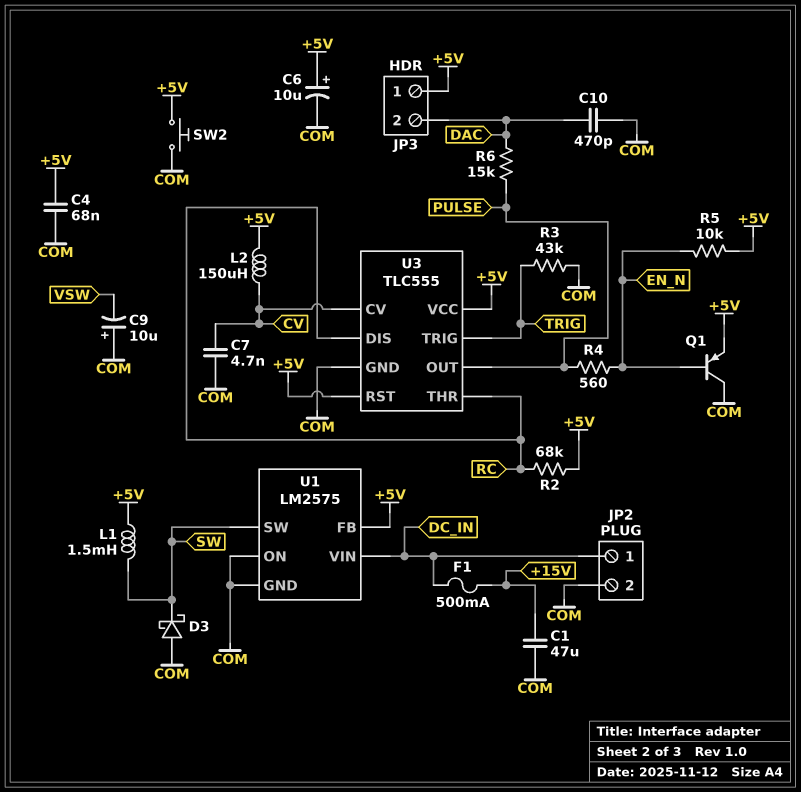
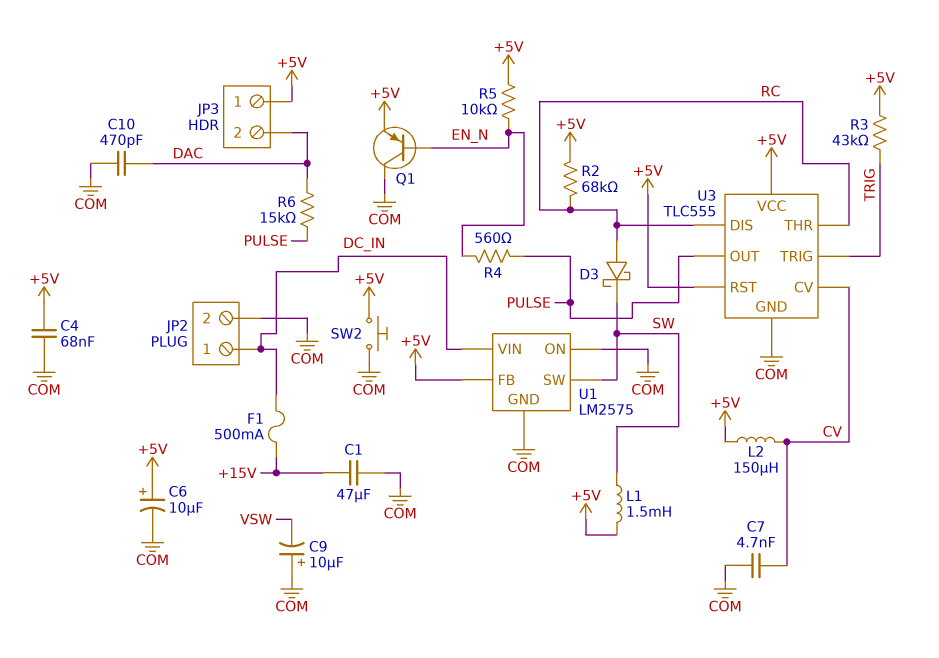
D3: schottky (A COM, K SW) -> schottky (A RC, K SW)
R3: 43k (COM, TRIG) -> 43k (+5V, TRIG)

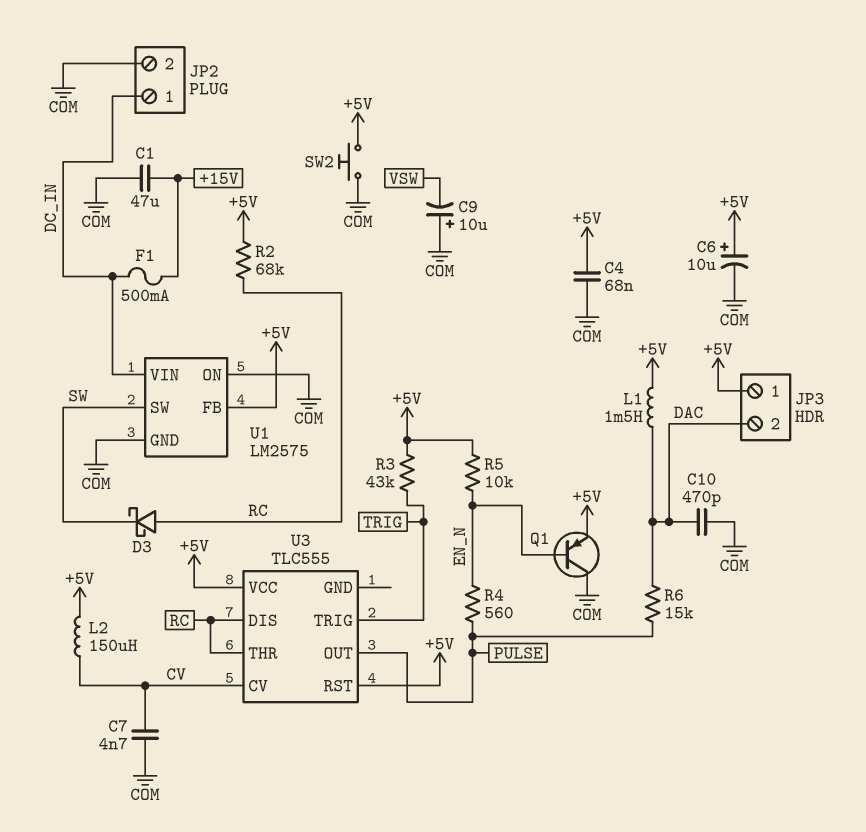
L1: 1.5mH (+5V, SW) -> 1.5mH (+5V, DAC)
U3 pin GND: COM -> none

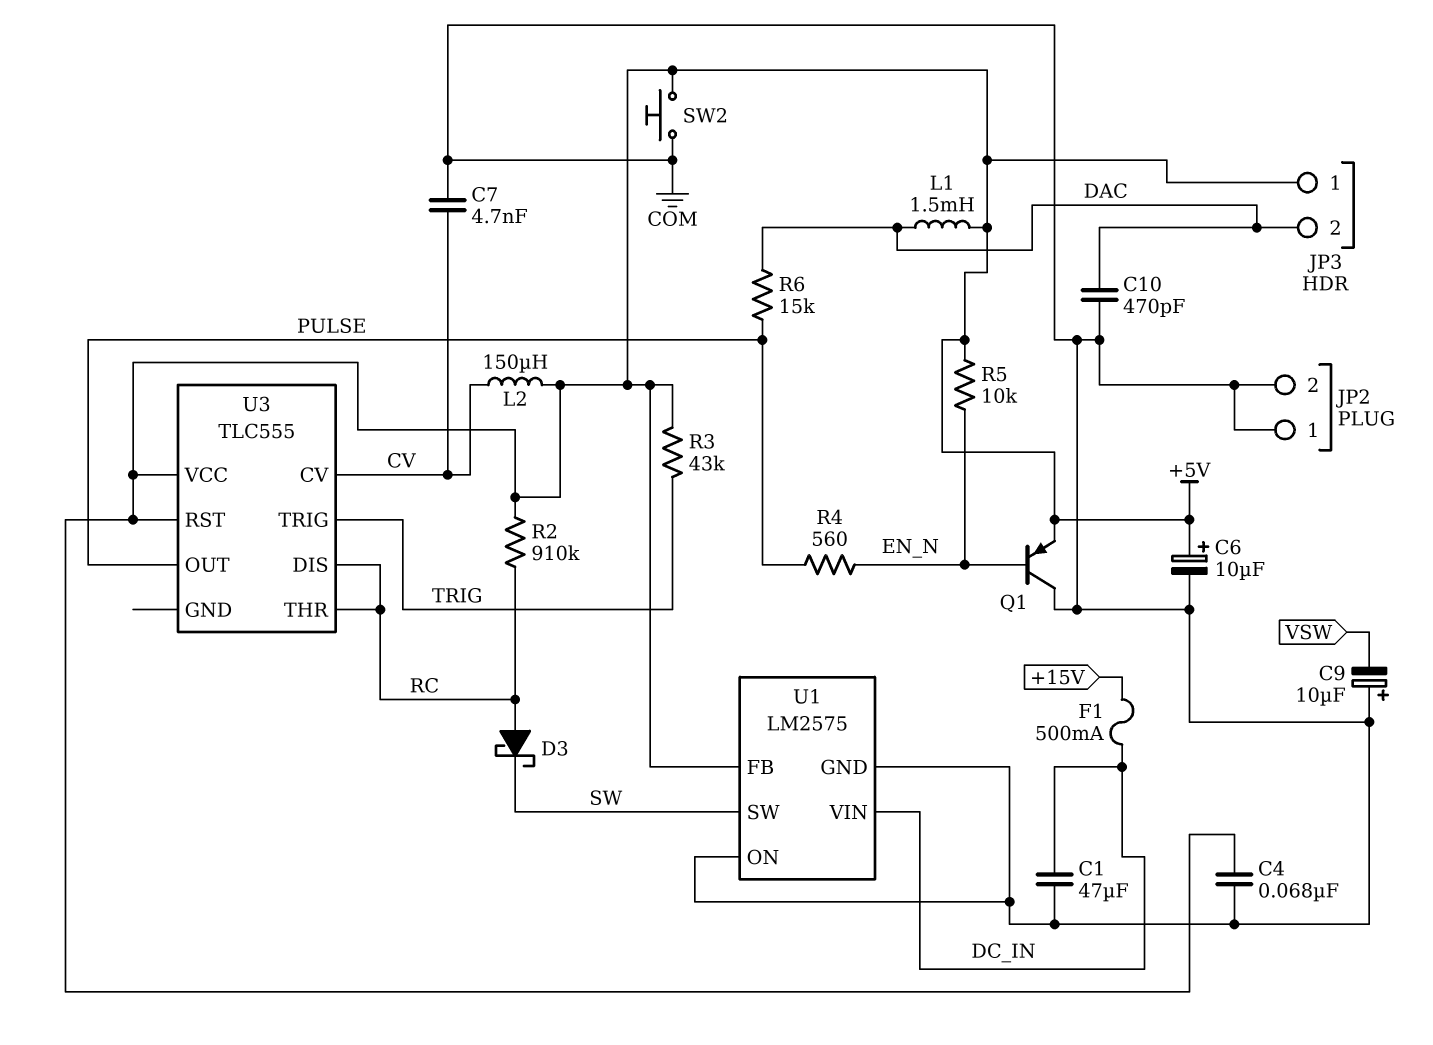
C1: 47uF (+15V, COM) -> 47uF (COM, DC_IN)
JP2 pin 1: DC_IN -> COM
R2: 68k (+5V, RC) -> 910k (+5V, RC)

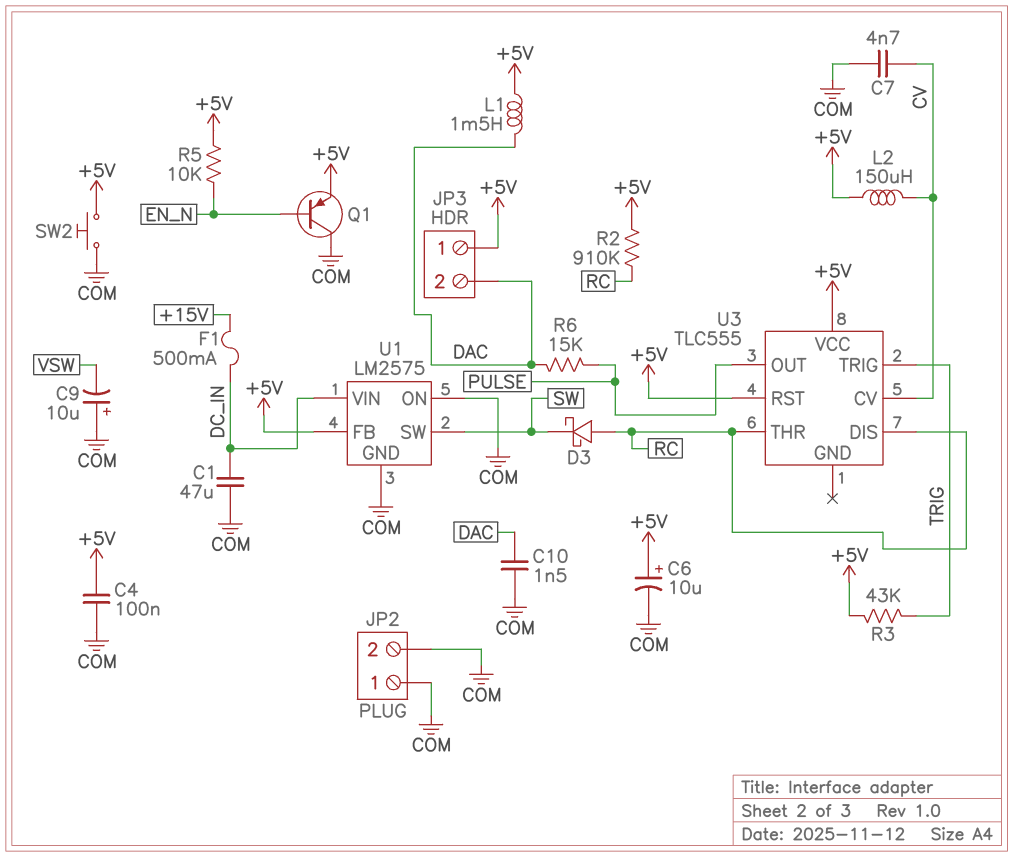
C4: 68nF (+5V, COM) -> 100nF (+5V, COM)
C10: 470pF (COM, DAC) -> 1.5nF (COM, DAC)
R4: 560 (EN_N, PULSE) -> none

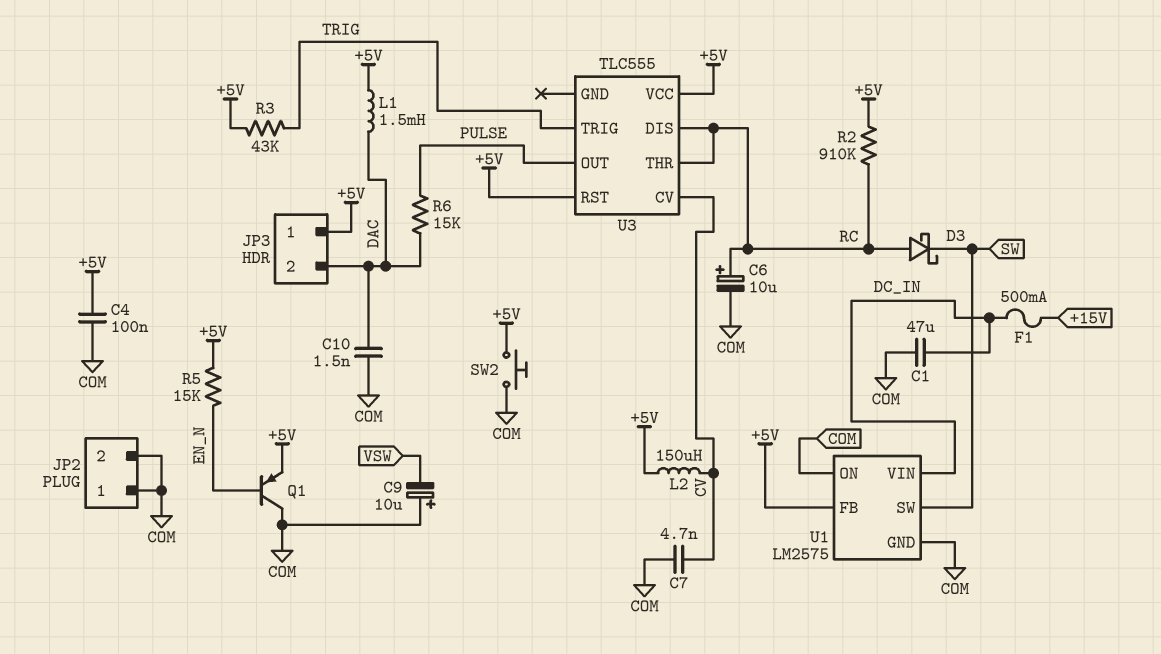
C6: 10uF (plus +5V, minus COM) -> 10uF (plus RC, minus COM)
R5: 10k (+5V, EN_N) -> 15k (+5V, EN_N)

